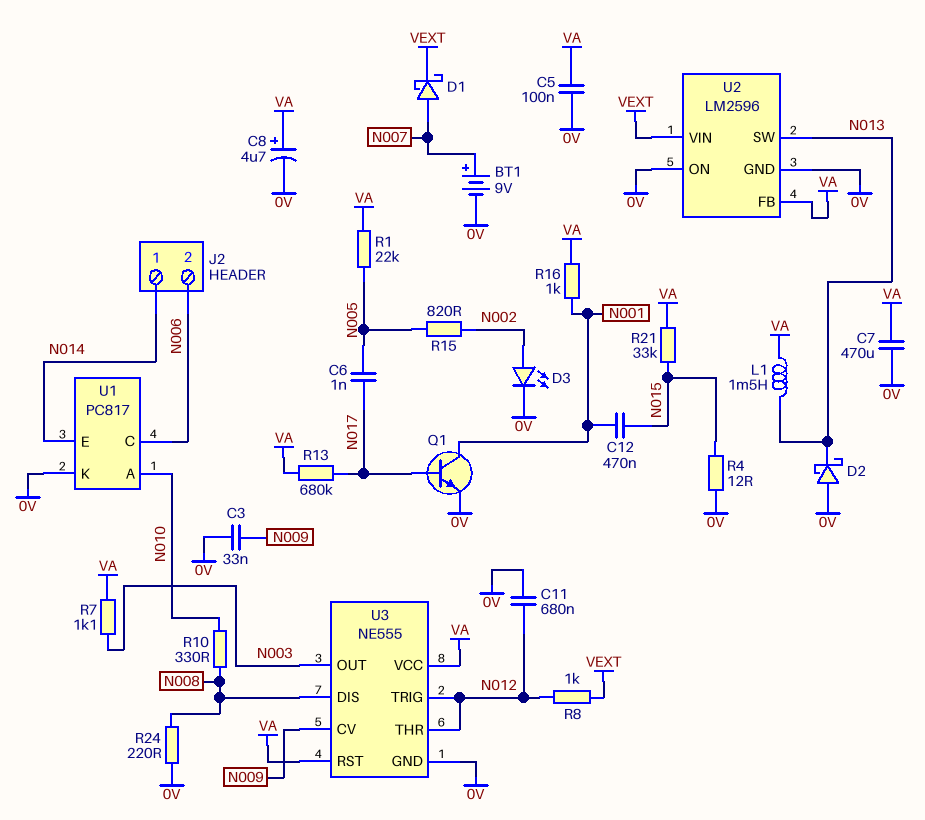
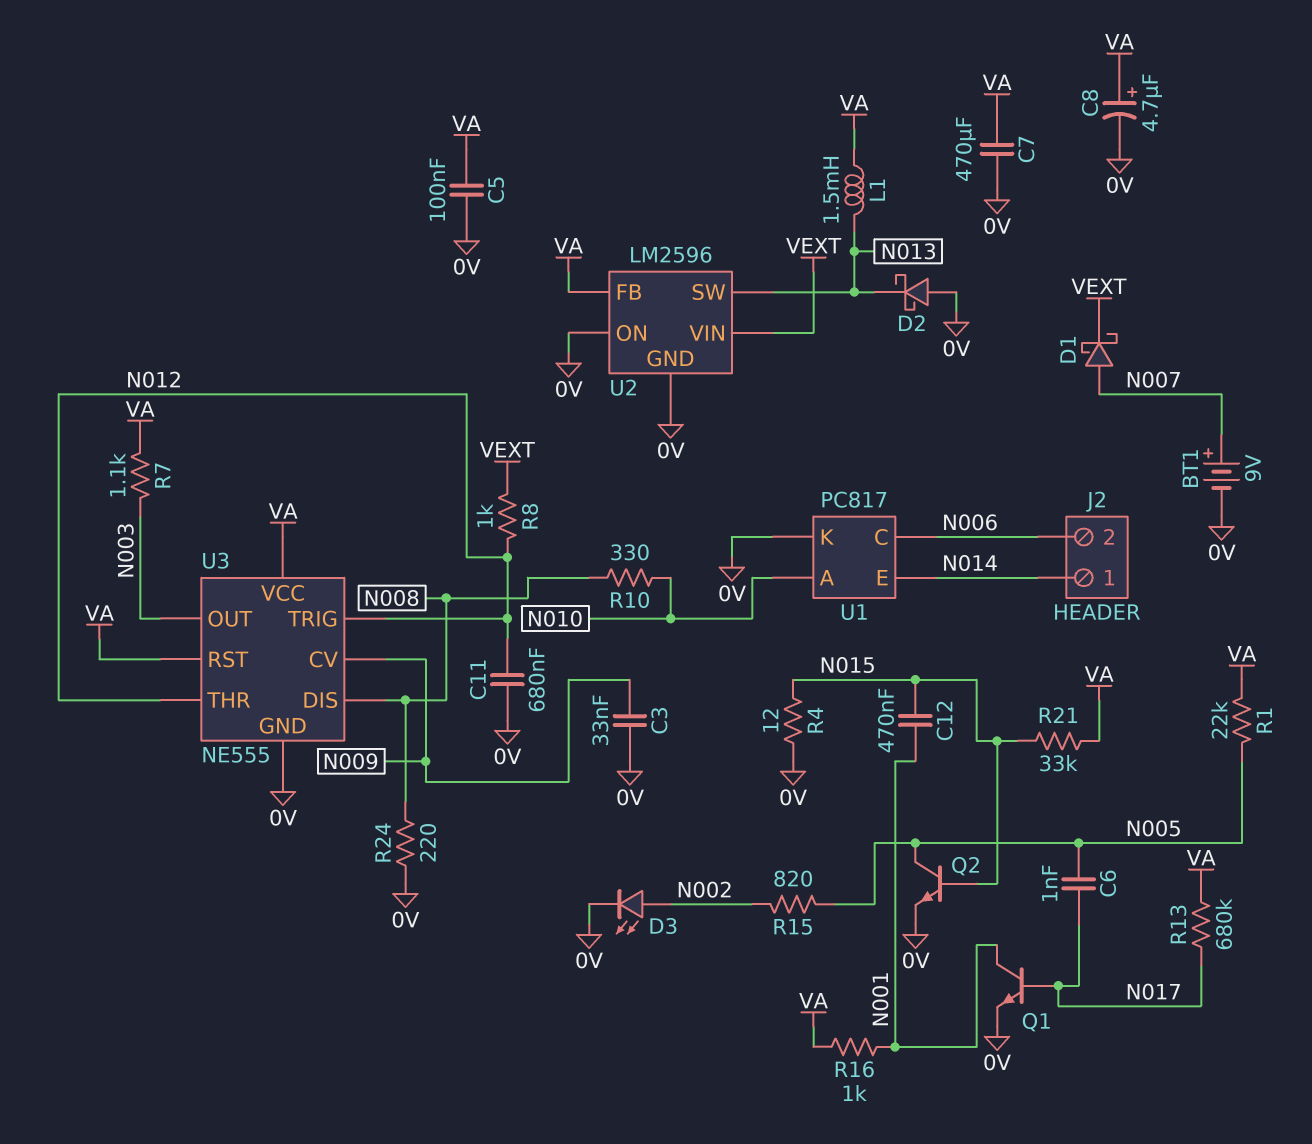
Q2: none -> NPN (B N015, C N005, E 0V)

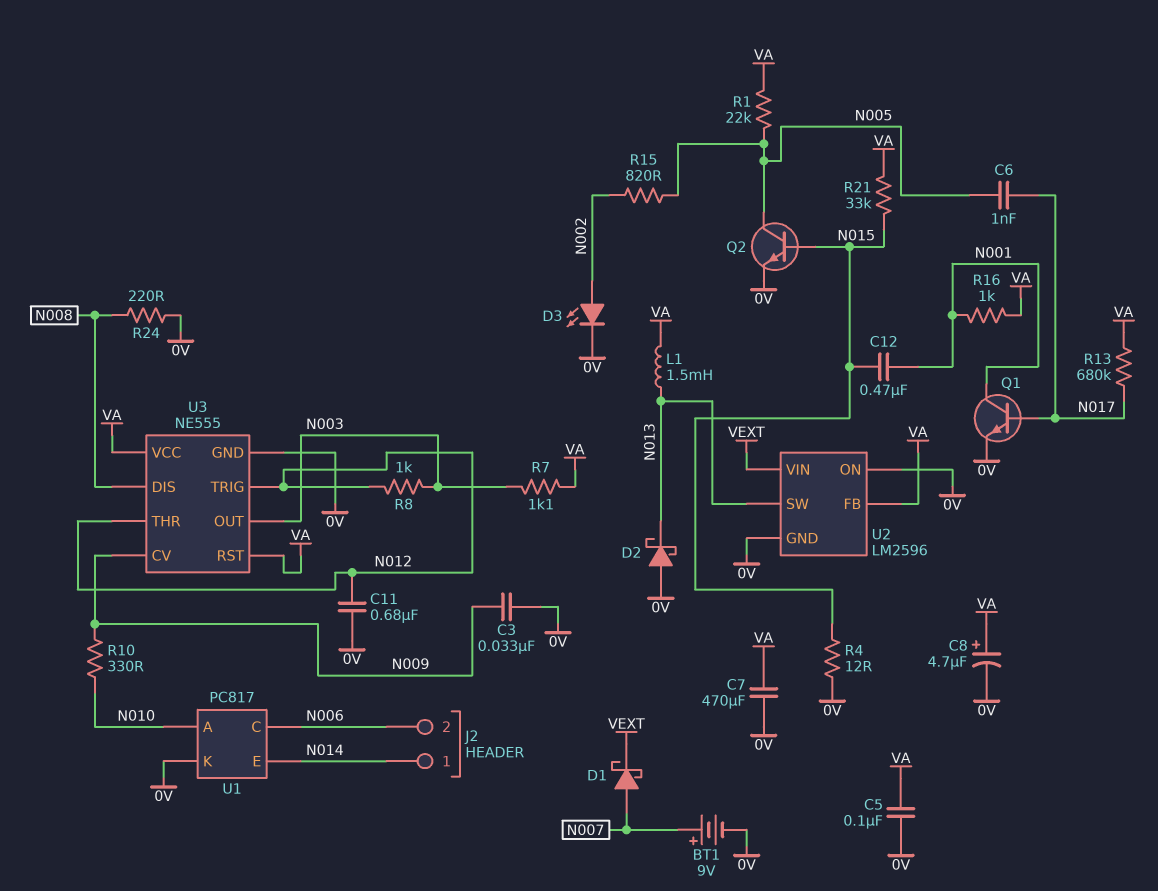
R8: 1k (N012, VEXT) -> 1k (N003, N012)
R10: 330 (N008, N010) -> 330 (N009, N010)

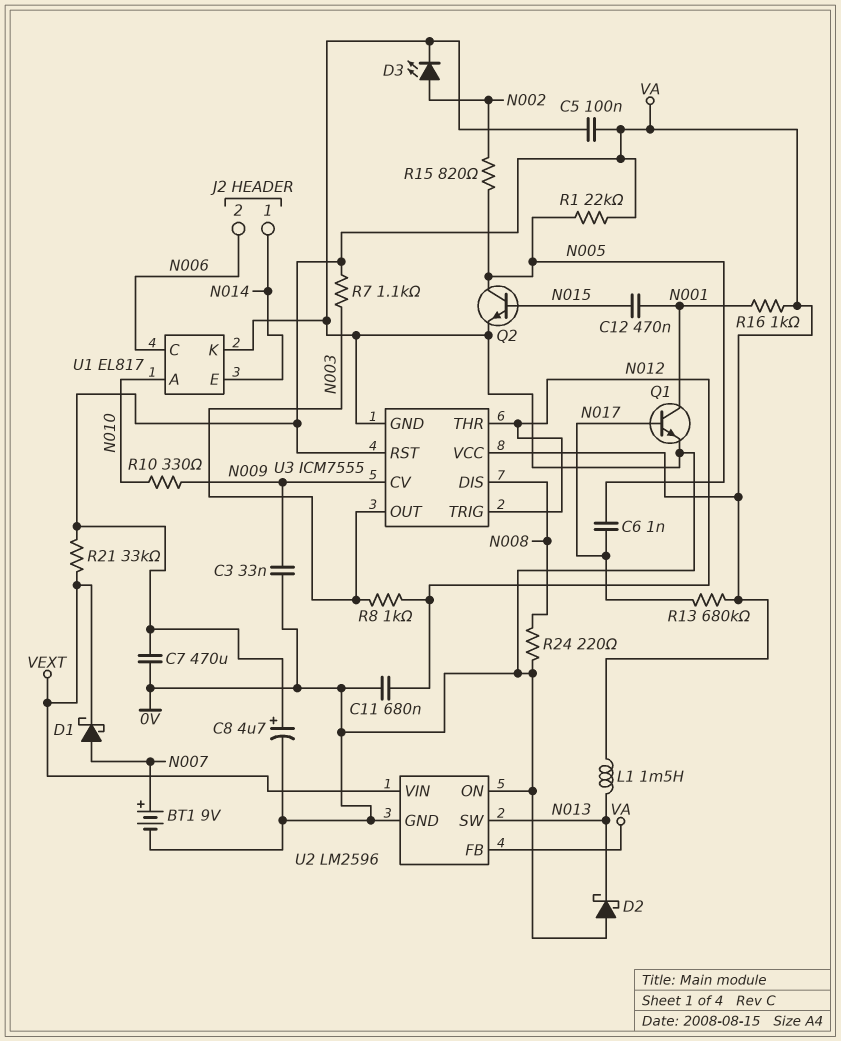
R4: 12 (0V, N015) -> none
R21: 33k (N015, VA) -> 33k (VA, VEXT)
U1: PC817 -> EL817
U3: NE555 -> ICM7555

